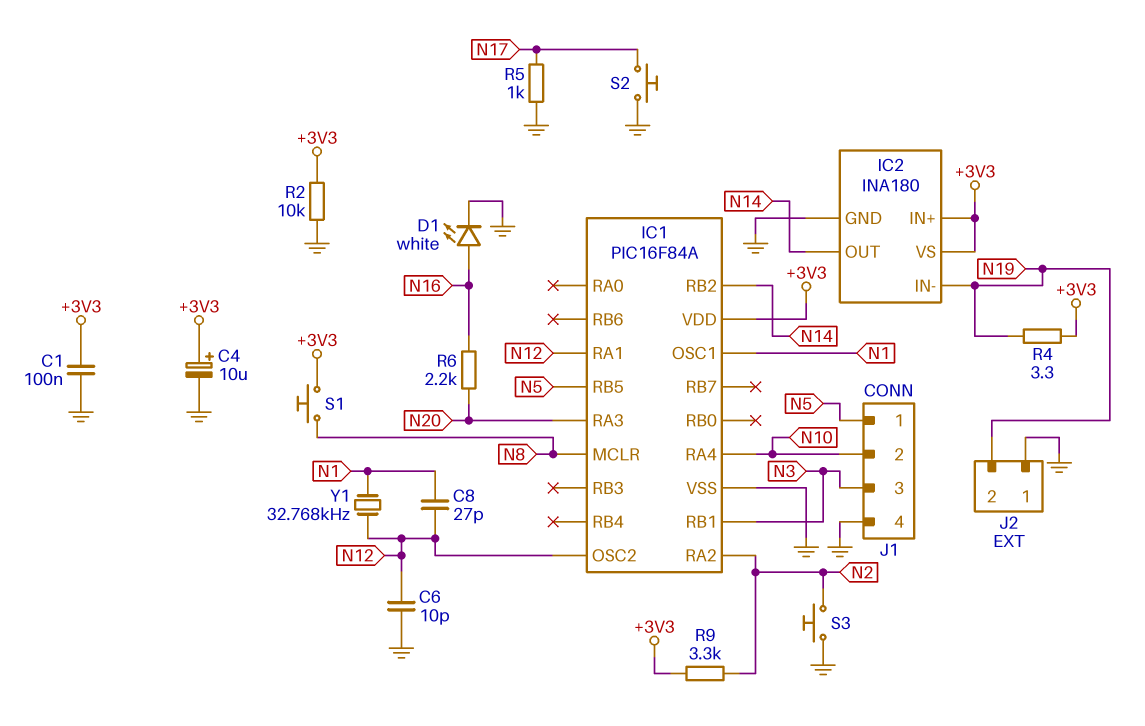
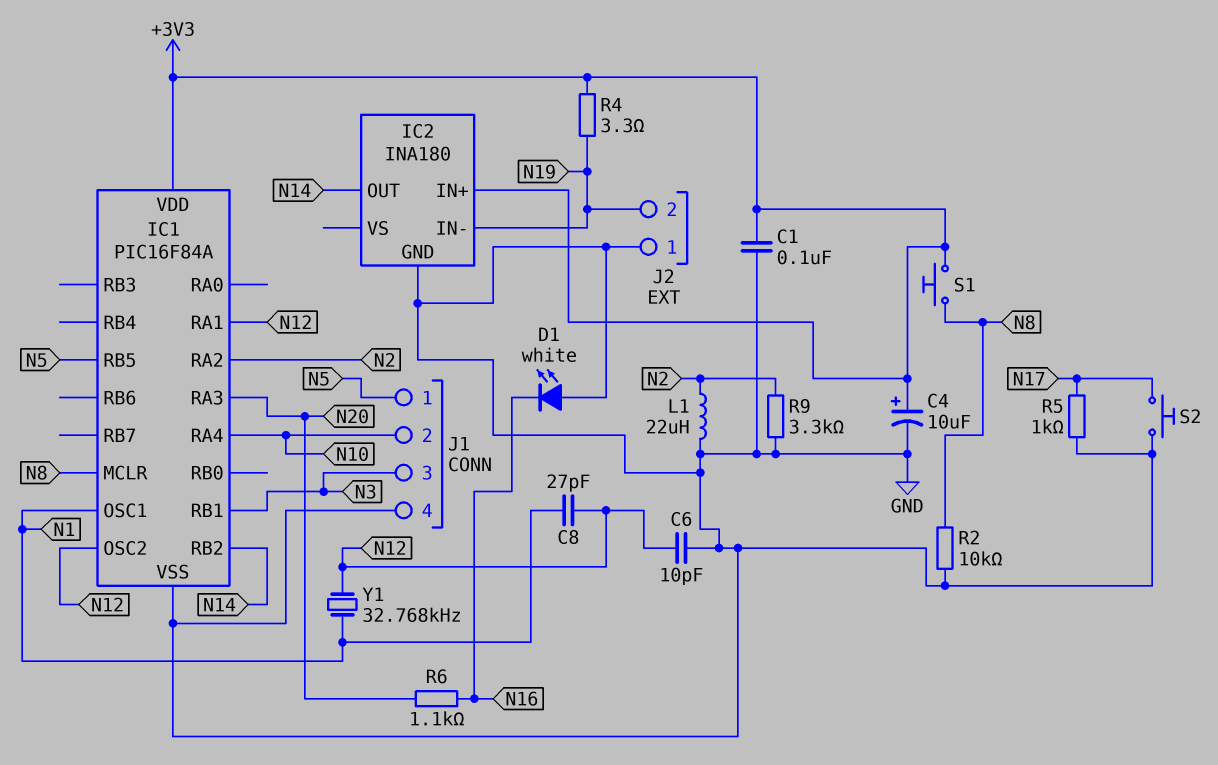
D1: LED white (A N16, K GND) -> LED white (A GND, K N16)
IC2 pin VS: +3V3 -> none
L1: none -> 22uH (GND, N2)
R2: 10k (+3V3, GND) -> 10k (GND, N8)
R6: 2.2k (N16, N20) -> 1.1k (N16, N20)
R9: 3.3k (+3V3, N2) -> 3.3k (GND, N2)
S3: button (GND, N2) -> none

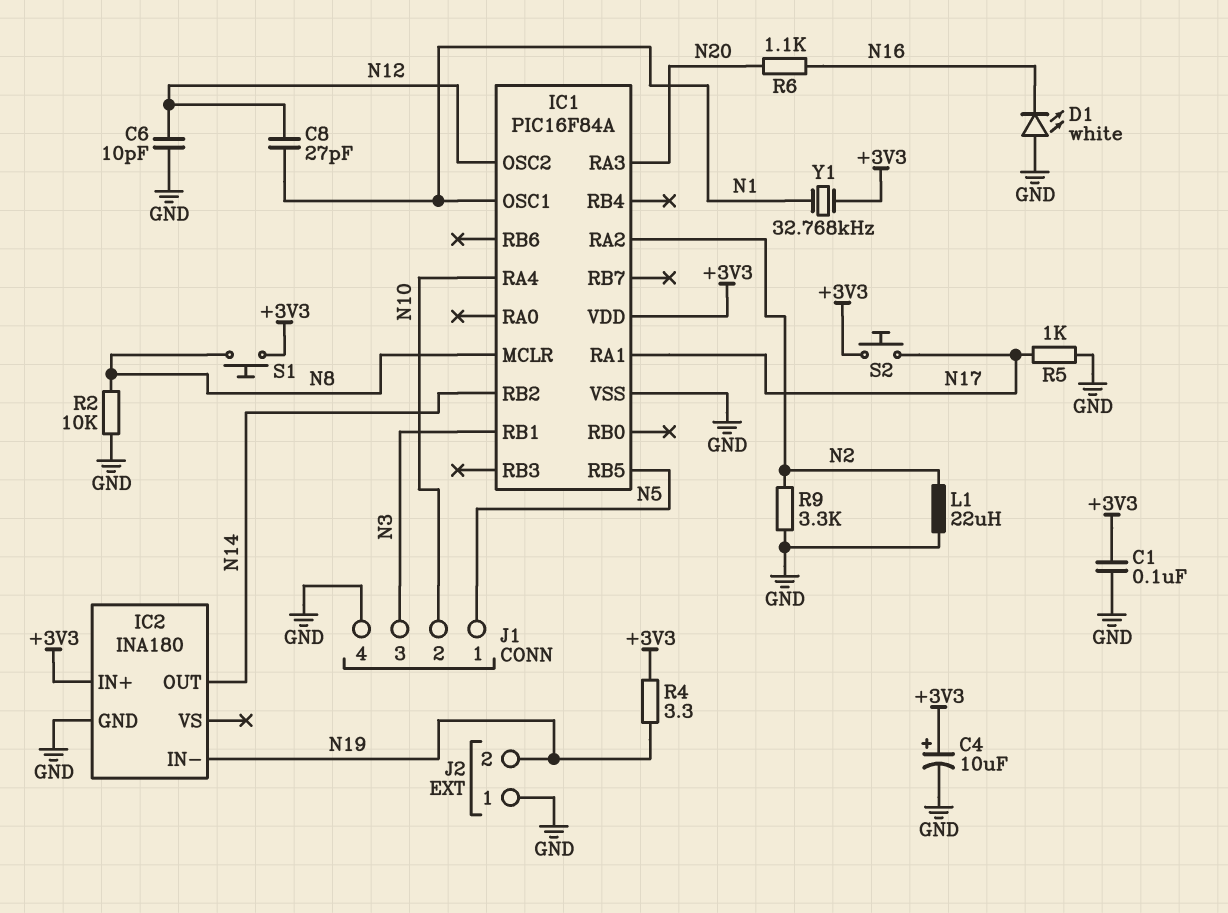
IC1 pin RA1: N12 -> N17
S2: button (GND, N17) -> button (+3V3, N17)
Y1: 32.768kHz (N1, N12) -> 32.768kHz (+3V3, N1)

